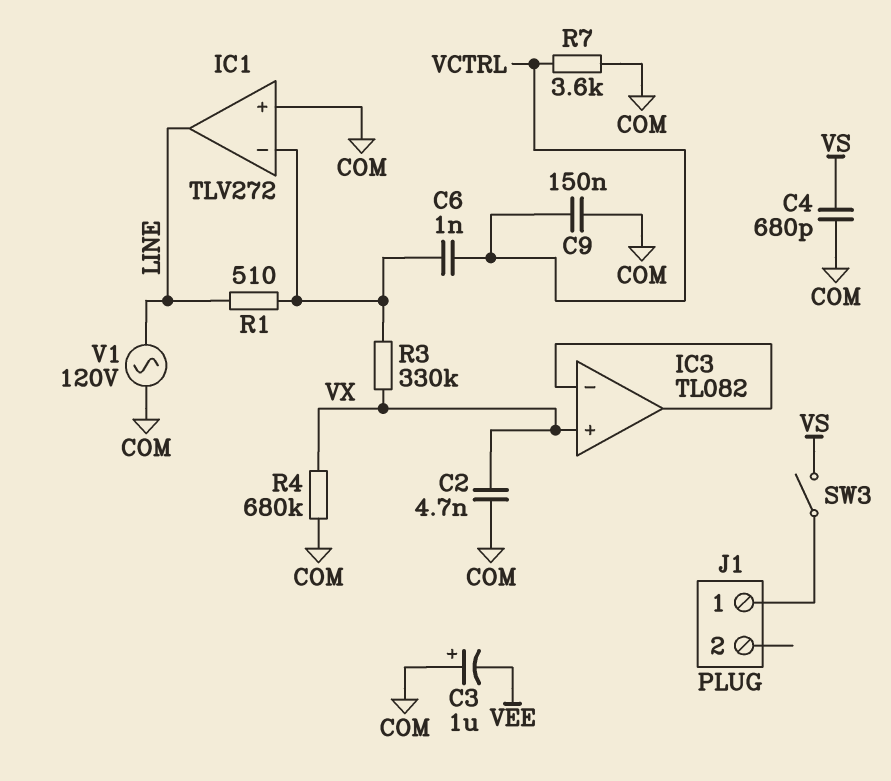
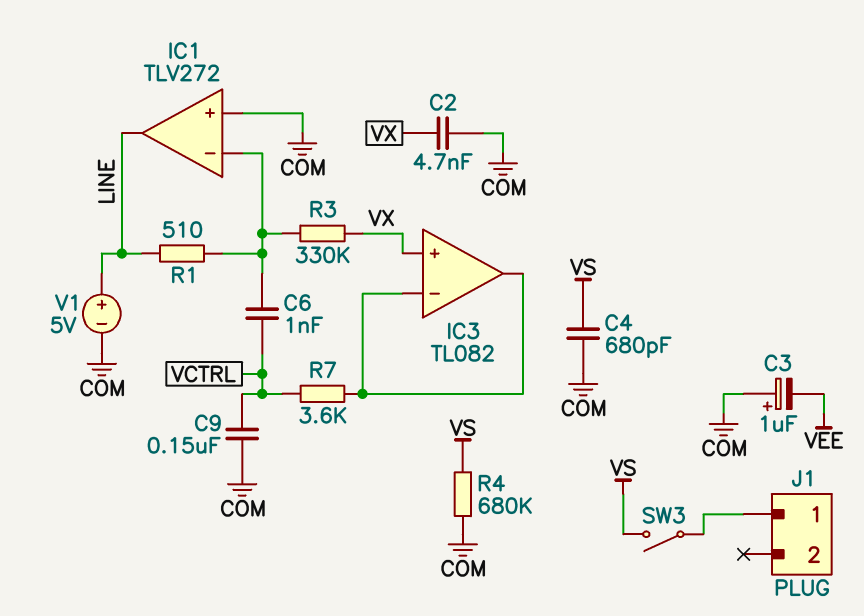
R4: 680k (COM, VX) -> 680k (COM, VS)
R7: 3.6k (COM, VCTRL) -> 3.6k (IC3/in-, VCTRL)
V1: AC 120V (COM, LINE) -> 5V (plus LINE, minus COM)

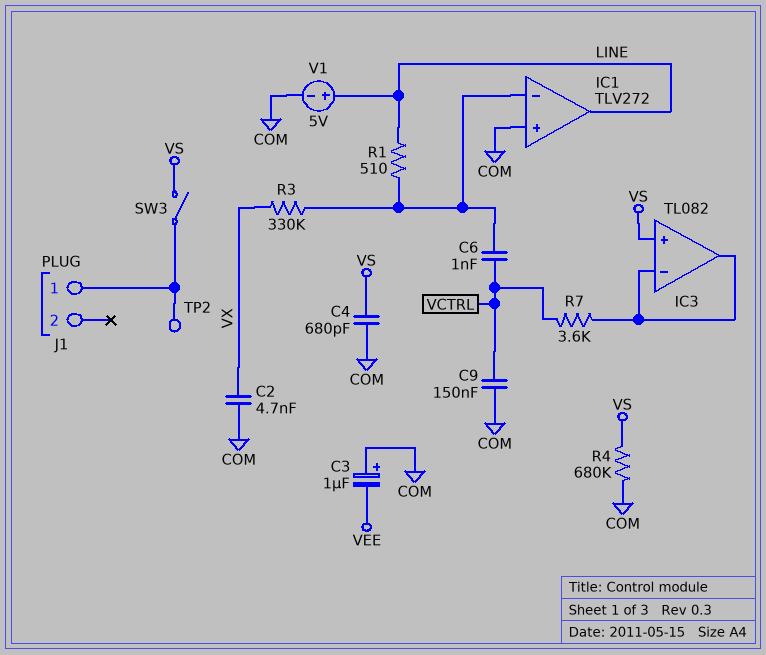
IC3 pin in+: VX -> VS
TP2: none -> test point (J1/1)

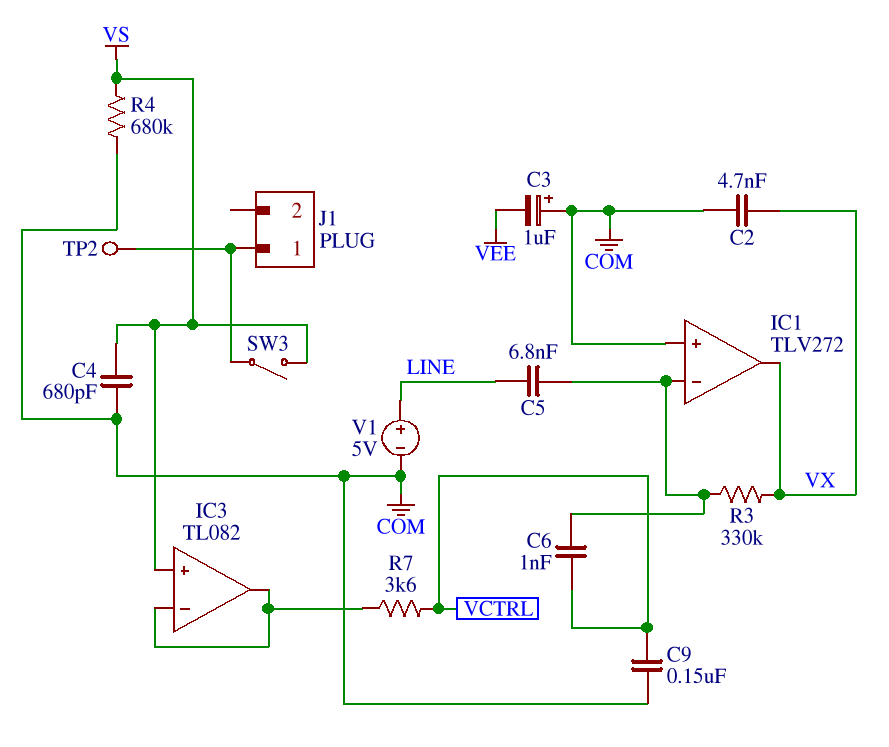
C5: none -> 6.8nF (IC1/in-, LINE)
IC1 pin out: LINE -> VX
R1: 510 (IC1/in-, LINE) -> none

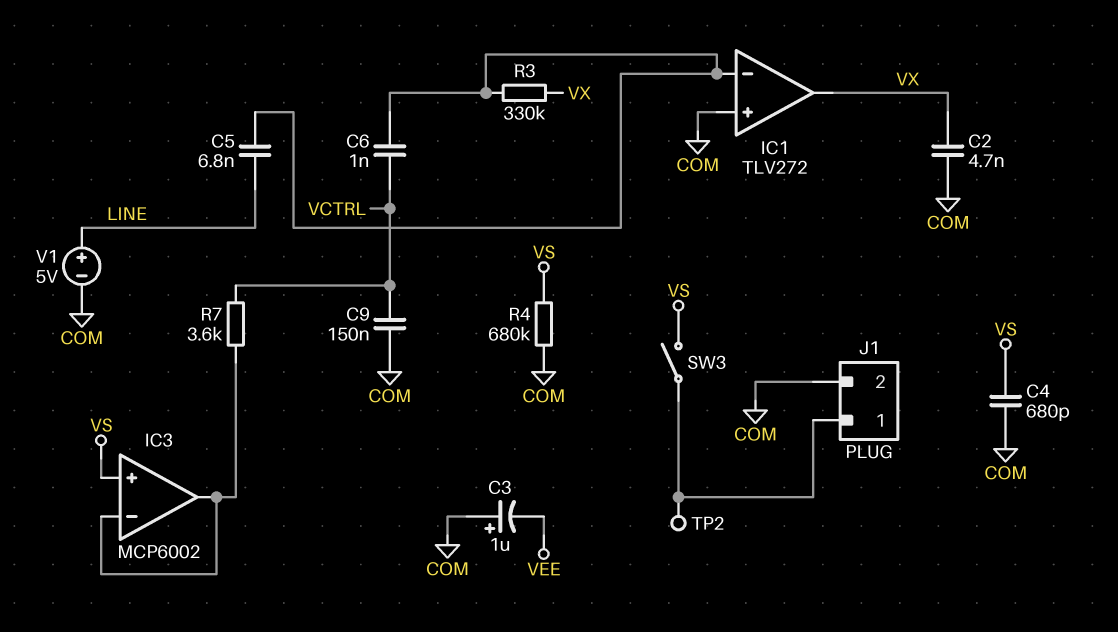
IC3: TL082 -> MCP6002
J1 pin 2: none -> COM

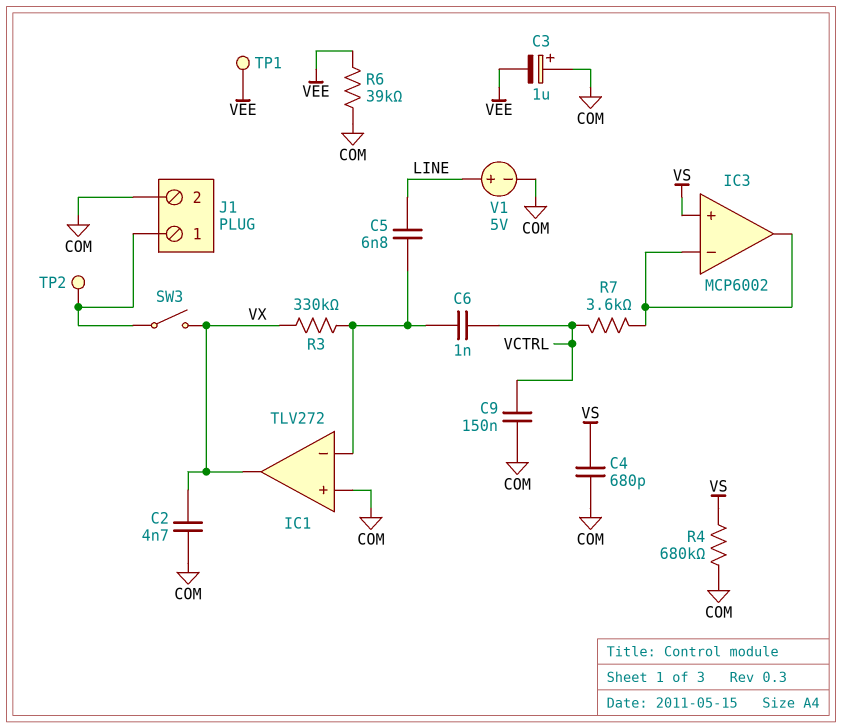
R6: none -> 39k (COM, VEE)
SW3: switch (J1/1, VS) -> switch (J1/1, VX)
TP1: none -> test point (VEE)

